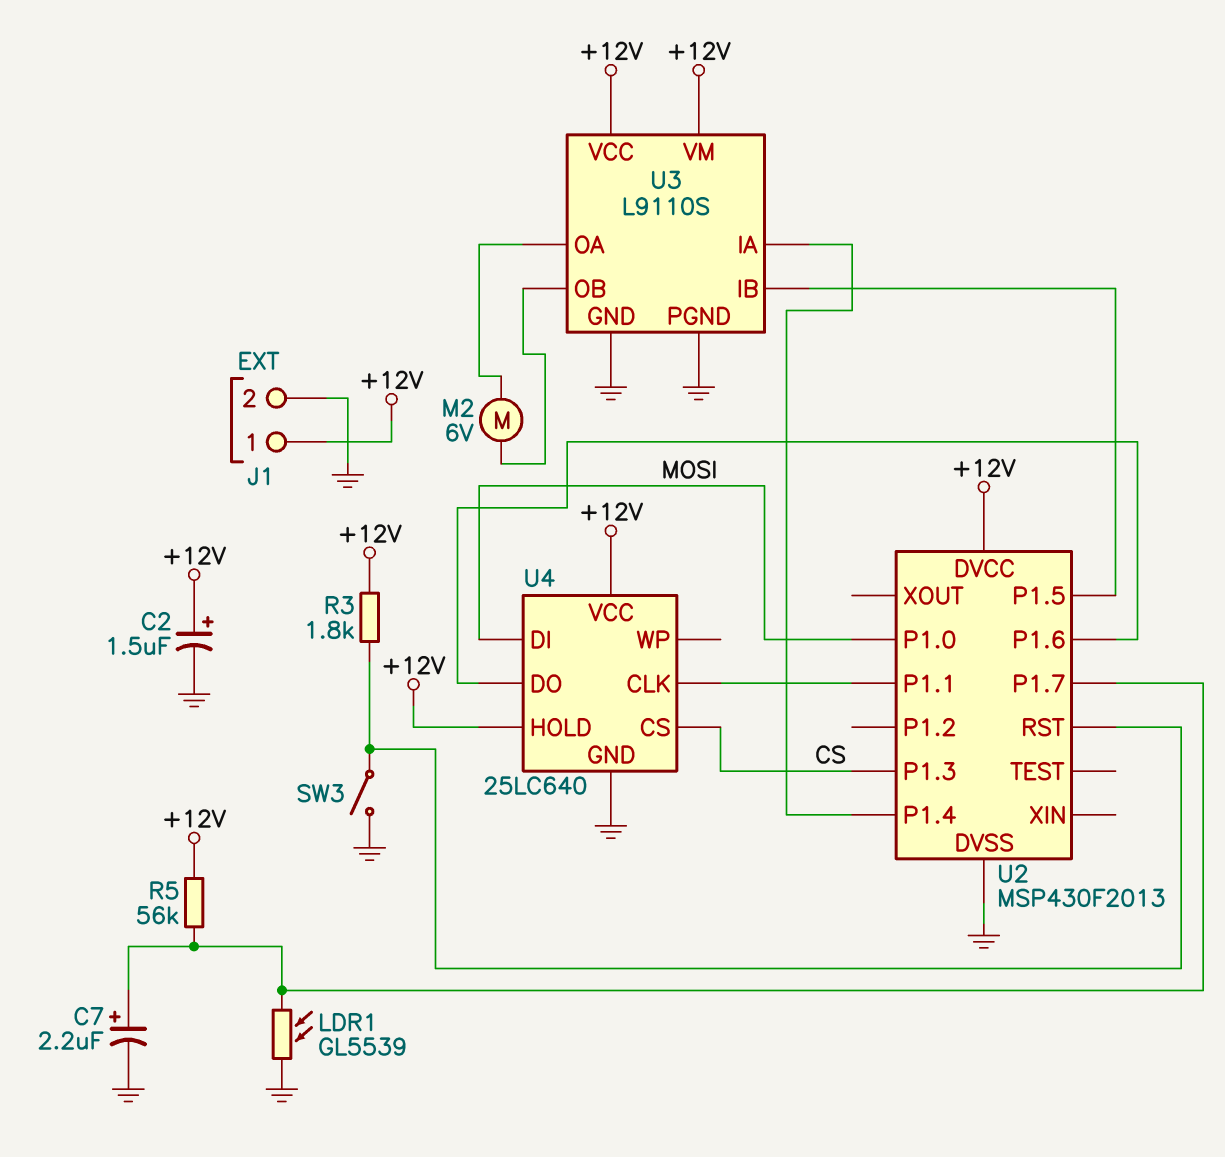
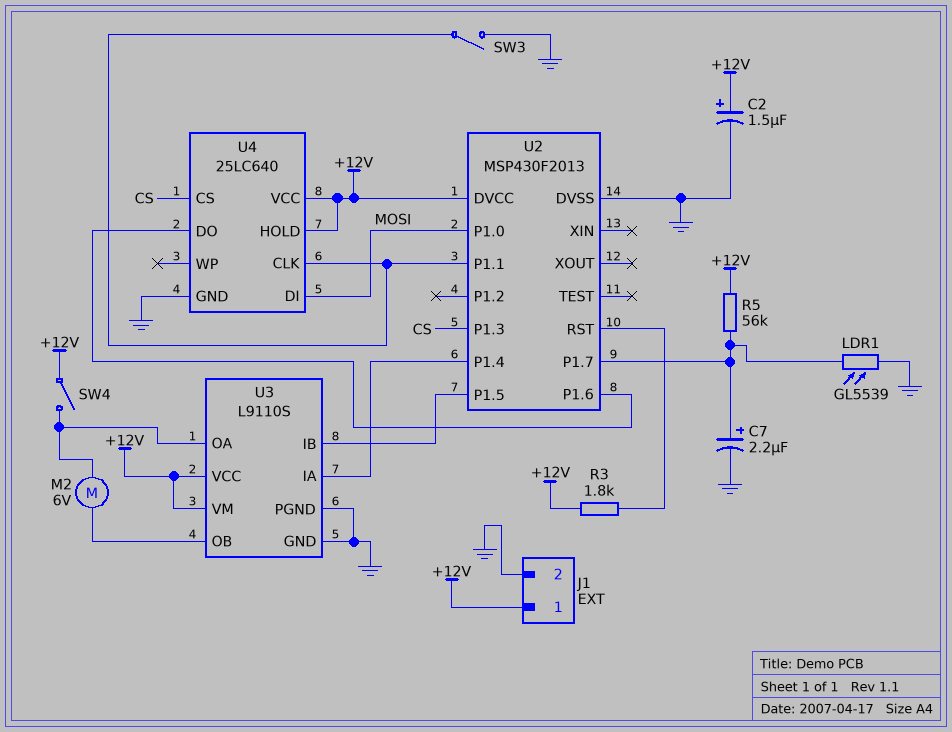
SW3: switch (GND, U2/RST) -> switch (GND, U2/P1.1)
SW4: none -> switch (+12V, U3/OA)

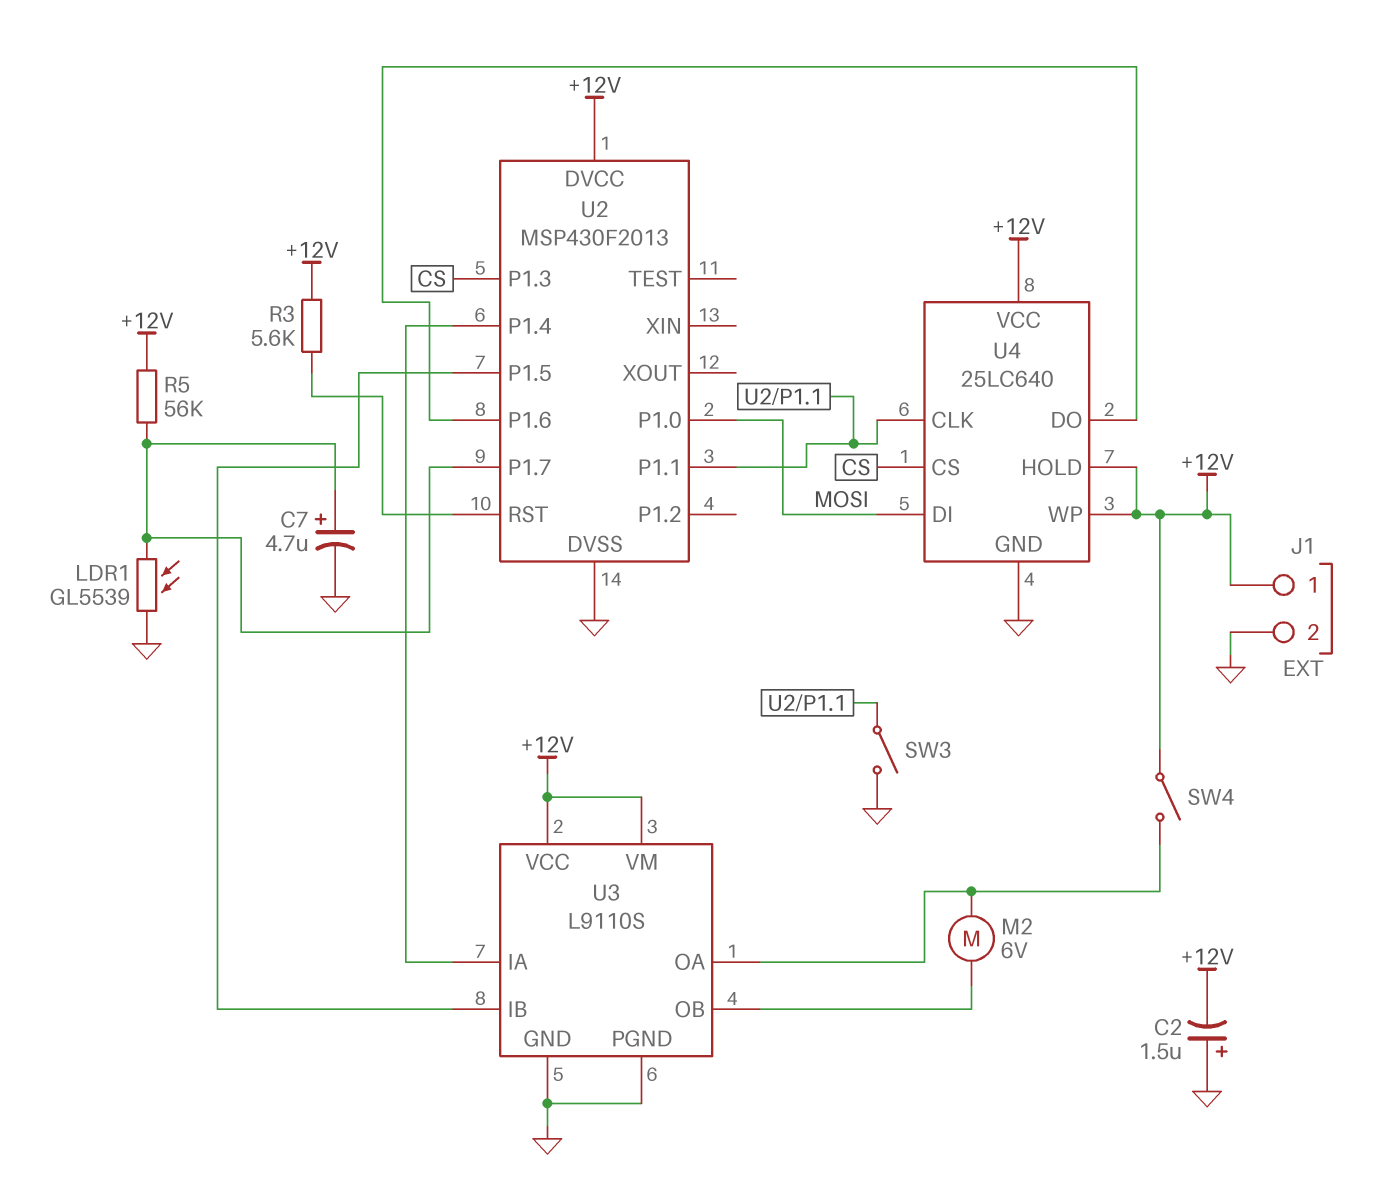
C2: 1.5uF (plus +12V, minus GND) -> 1.5uF (plus GND, minus +12V)
C7: 2.2uF (plus U2/P1.7, minus GND) -> 4.7uF (plus U2/P1.7, minus GND)
R3: 1.8k (+12V, U2/RST) -> 5.6k (+12V, U2/RST)
U4 pin WP: none -> +12V

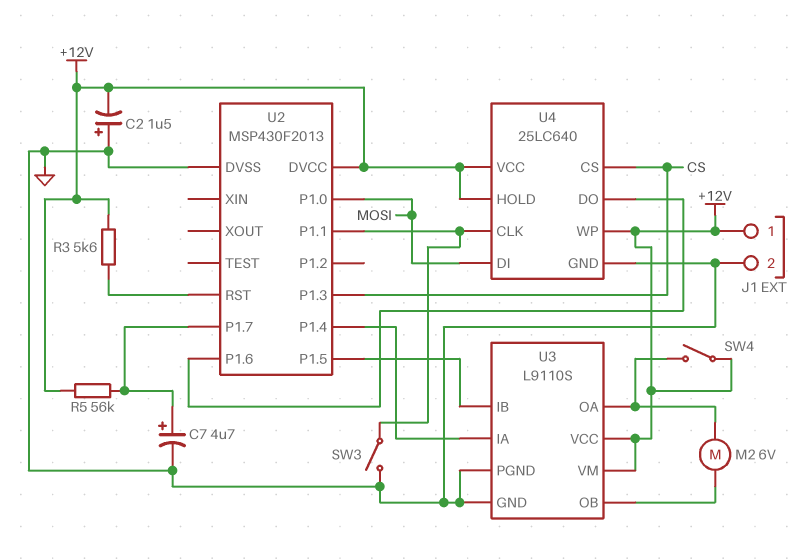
LDR1: GL5539 (GND, U2/P1.7) -> none

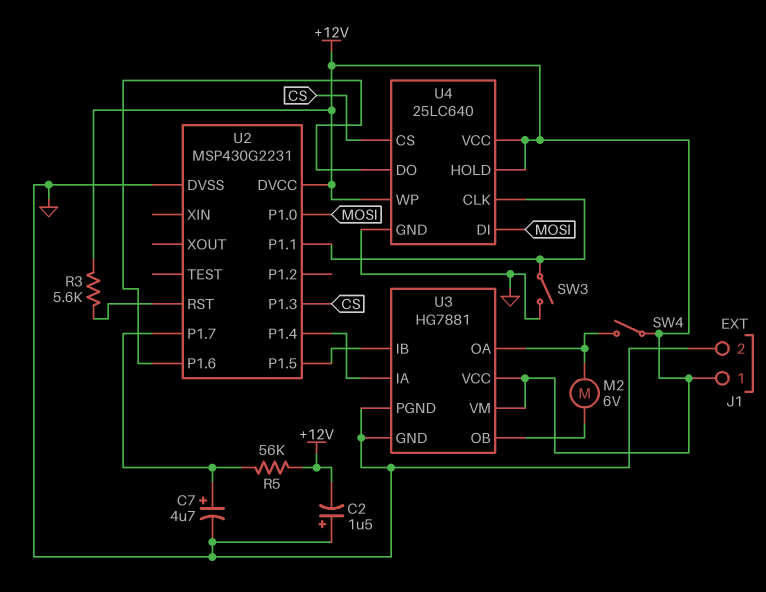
U2: MSP430F2013 -> MSP430G2231
U3: L9110S -> HG7881

